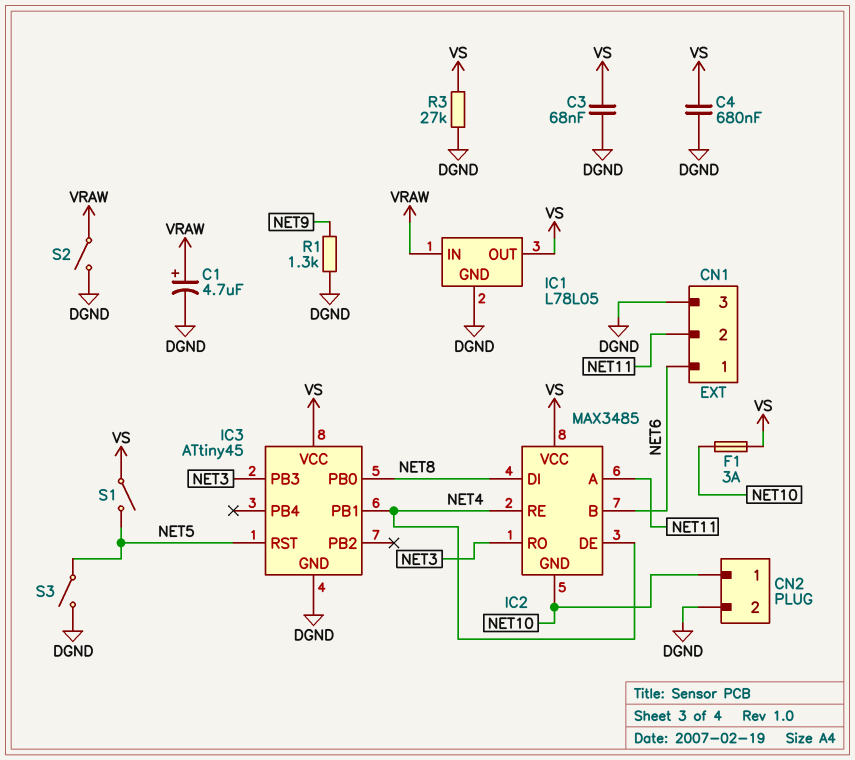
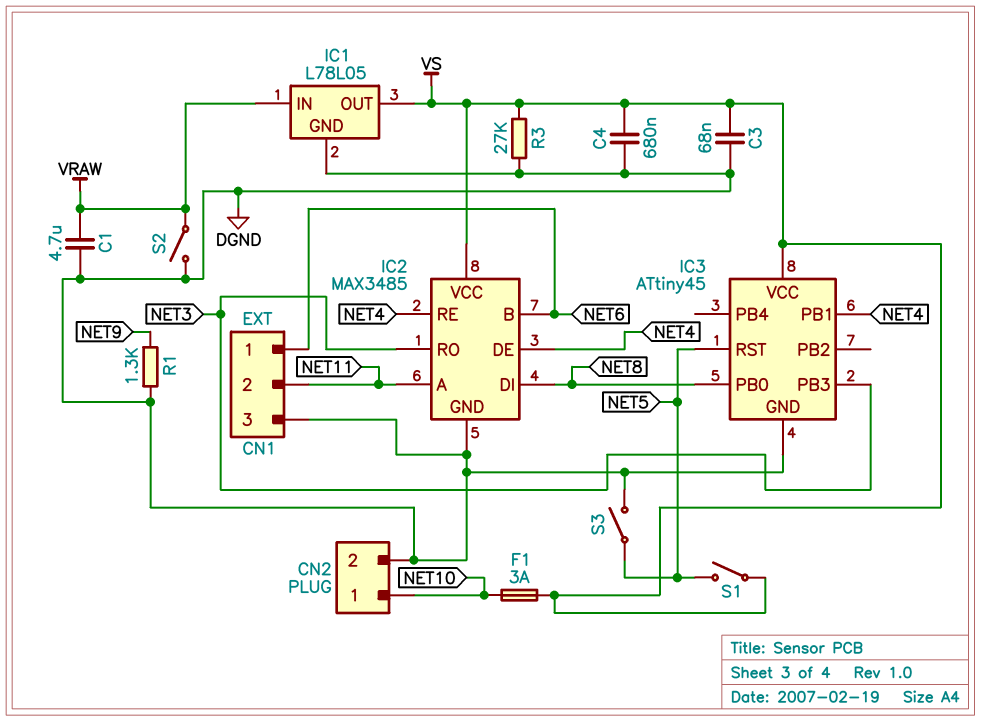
C1: 4.7uF (plus VRAW, minus DGND) -> 4.7uF (DGND, VRAW)
IC2 pin GND: NET10 -> DGND

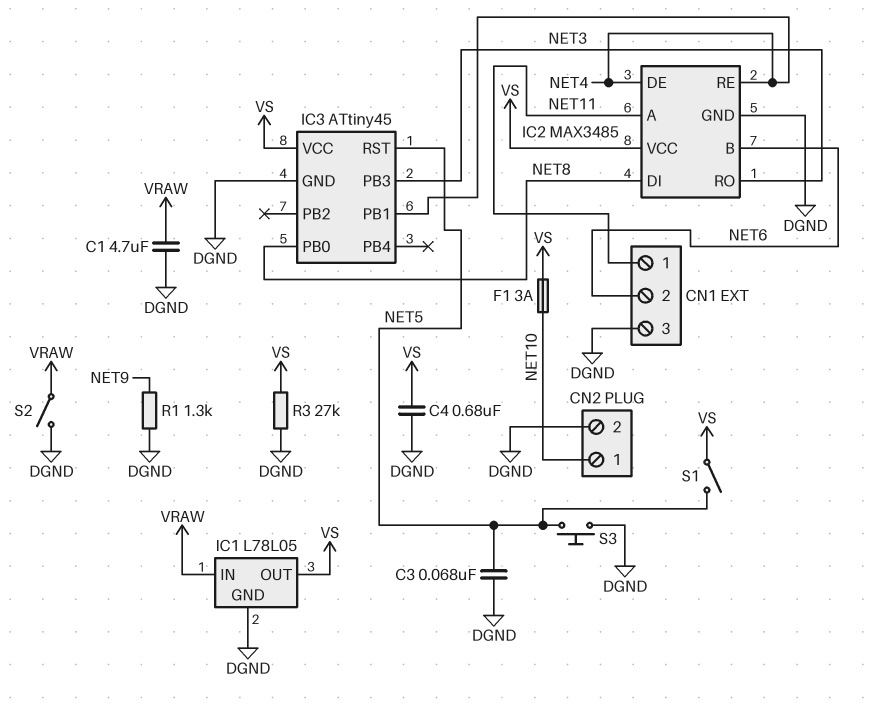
C3: 68nF (DGND, VS) -> 68nF (DGND, NET5)
CN1 pin 1: NET6 -> NET11
CN1 pin 2: NET11 -> NET6
S3: switch (DGND, NET5) -> button (DGND, NET5)

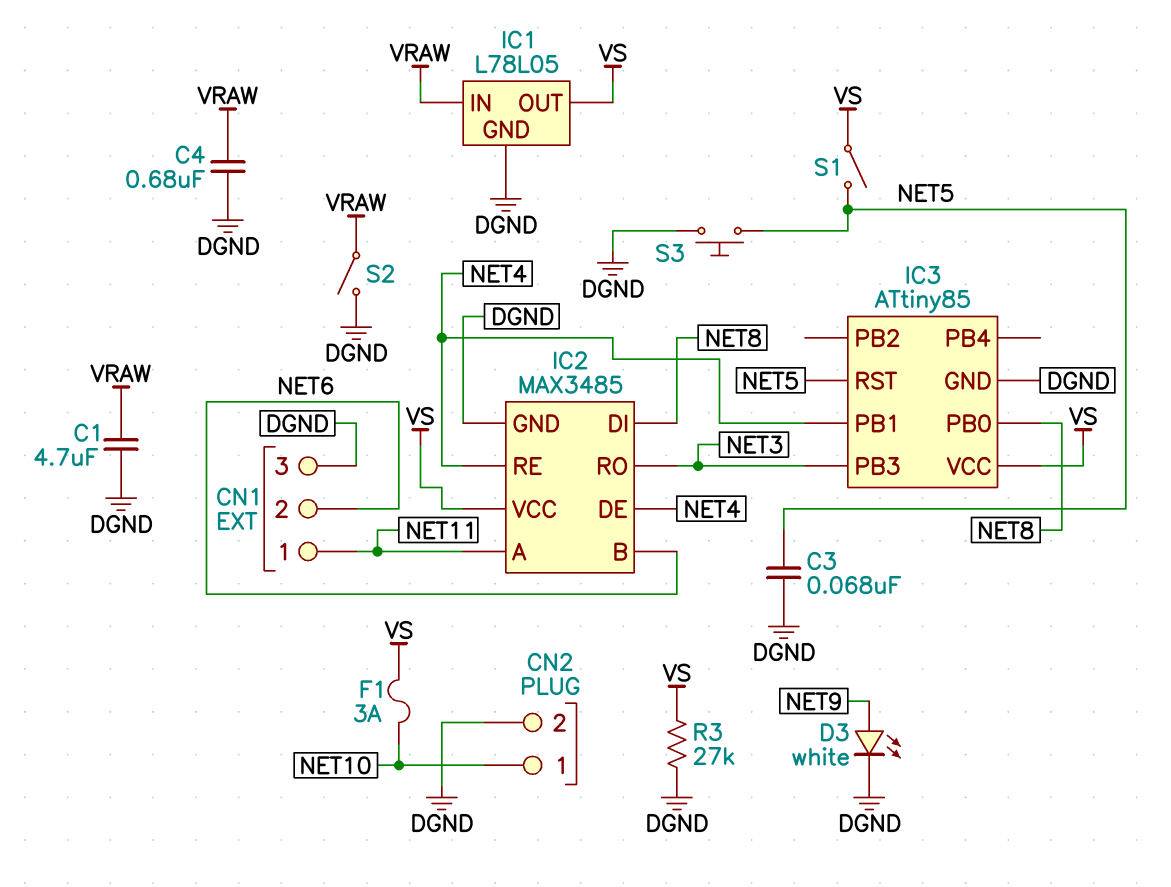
C4: 680nF (DGND, VS) -> 680nF (DGND, VRAW)
D3: none -> LED white (A NET9, K DGND)
IC3: ATtiny45 -> ATtiny85
R1: 1.3k (DGND, NET9) -> none

